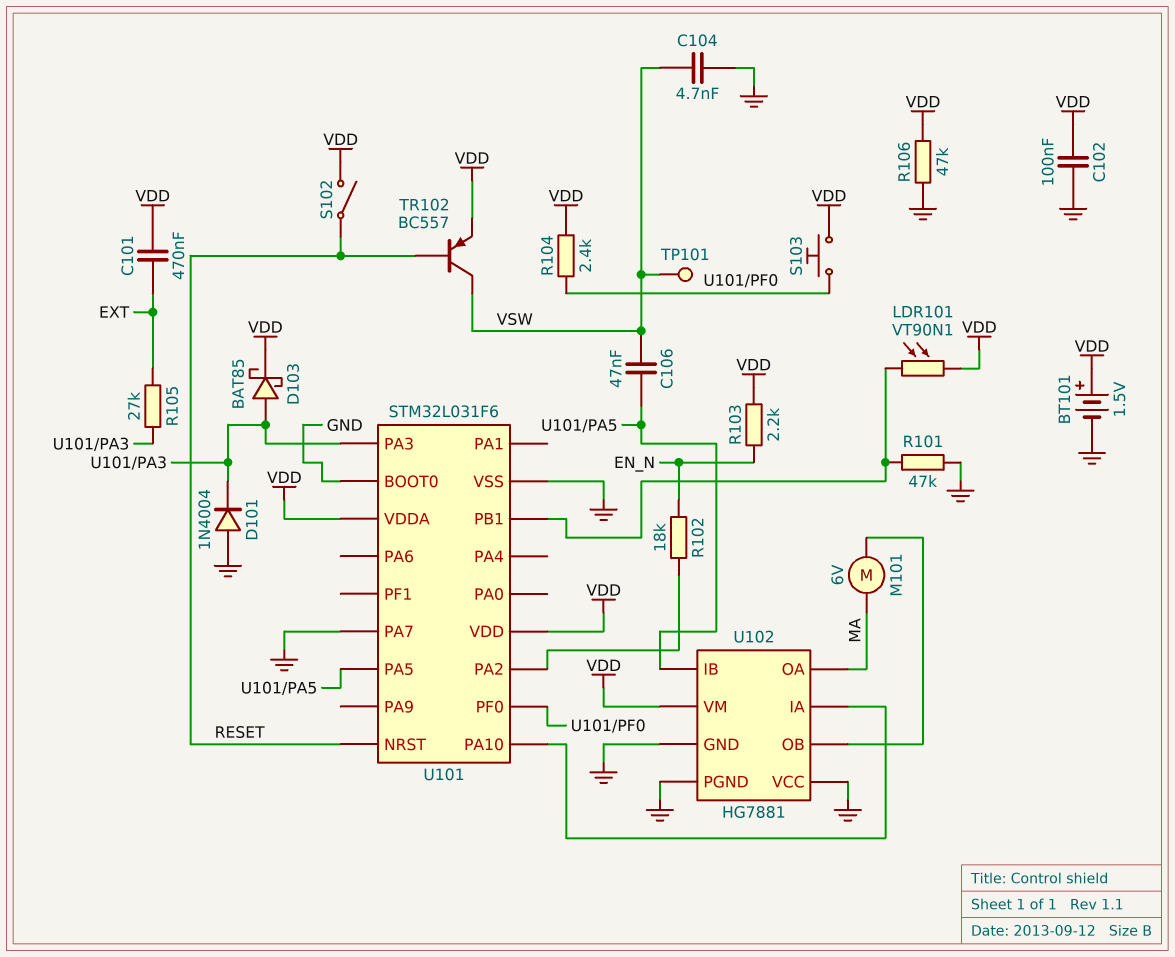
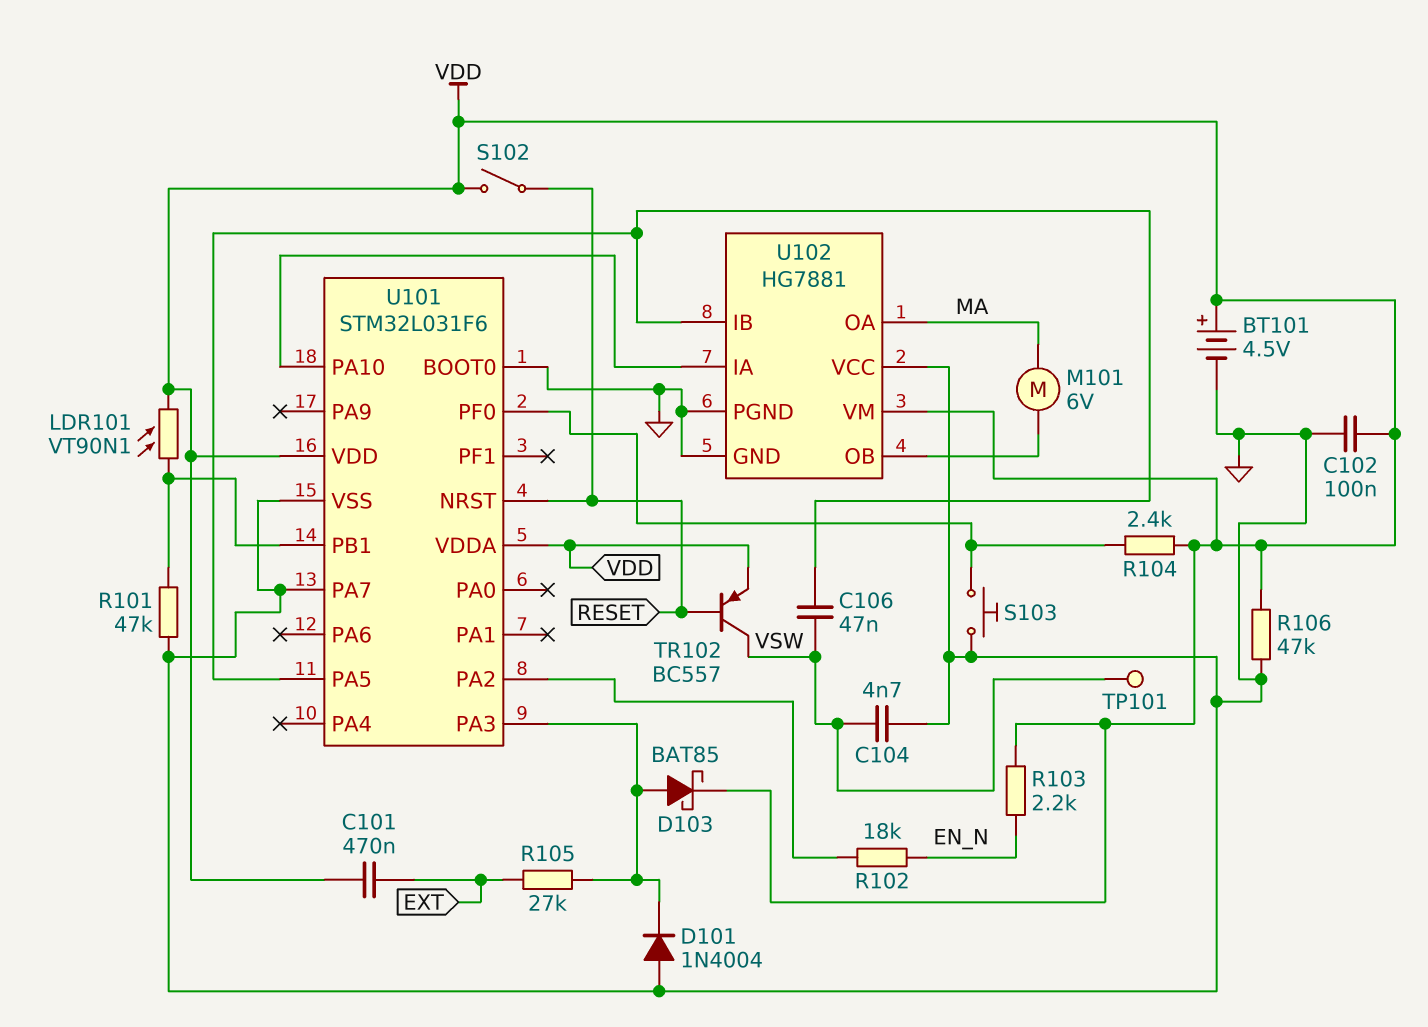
BT101: 1.5V (plus VDD, minus GND) -> 4.5V (plus VDD, minus GND)
S103: button (U101/PF0, VDD) -> button (GND, U101/PF0)

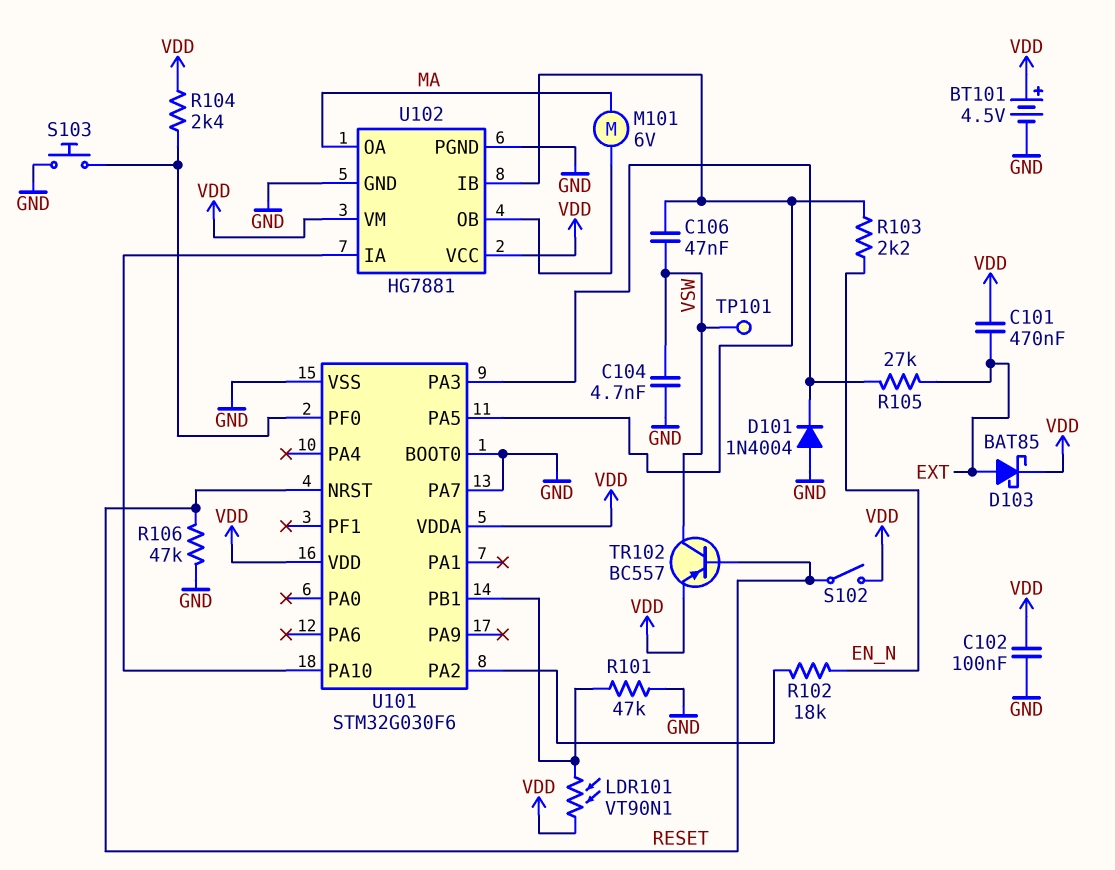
D103: schottky BAT85 (A U101/PA3, K VDD) -> schottky BAT85 (A EXT, K VDD)
R103: 2.2k (EN_N, VDD) -> 2.2k (EN_N, U101/PA5)
R106: 47k (GND, VDD) -> 47k (GND, RESET)
U101: STM32L031F6 -> STM32G030F6
U102 pin VCC: GND -> VDD

